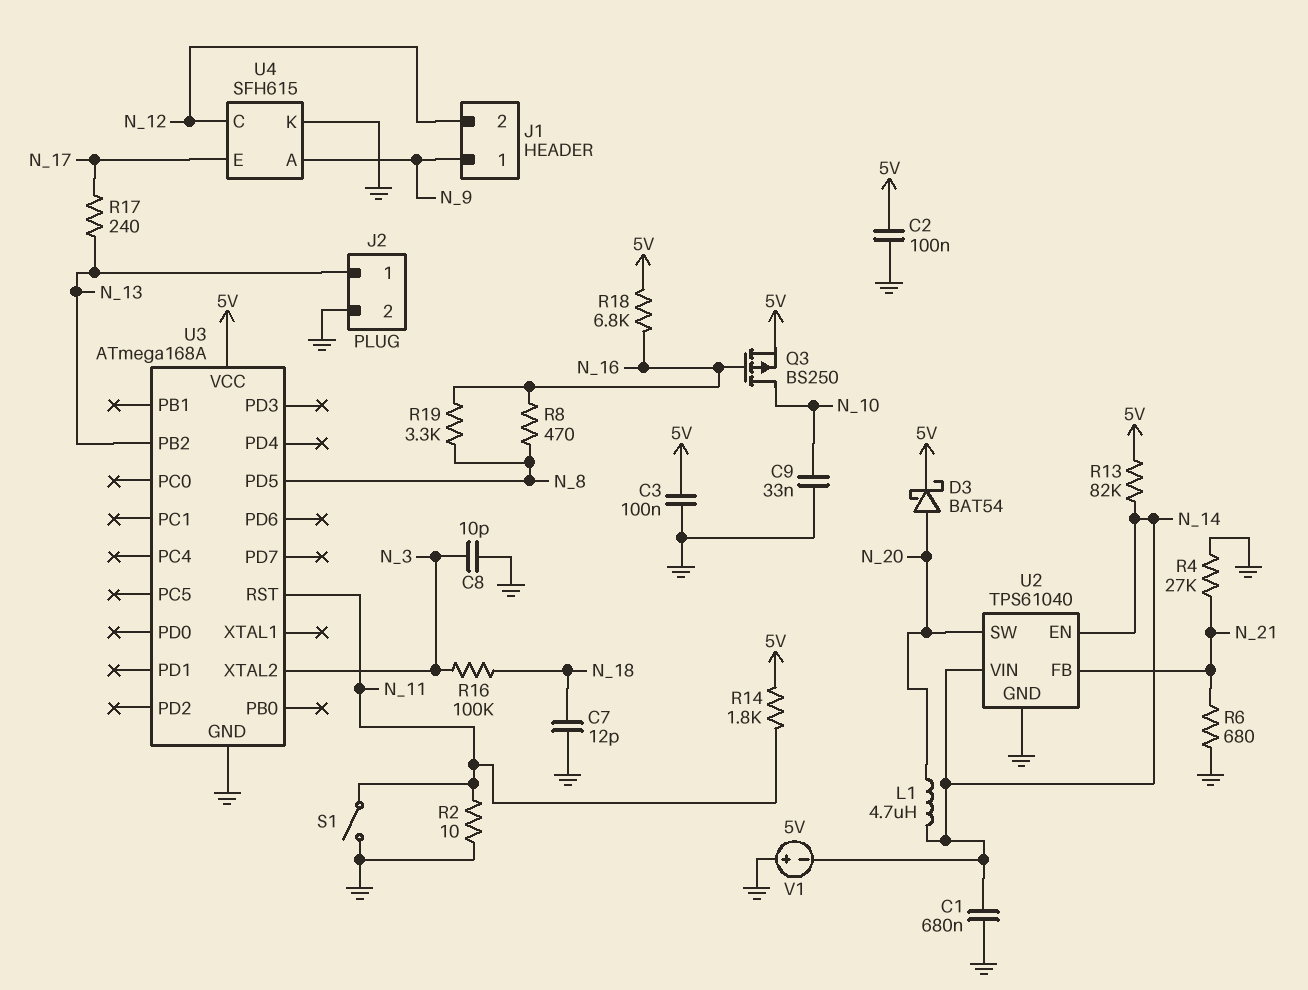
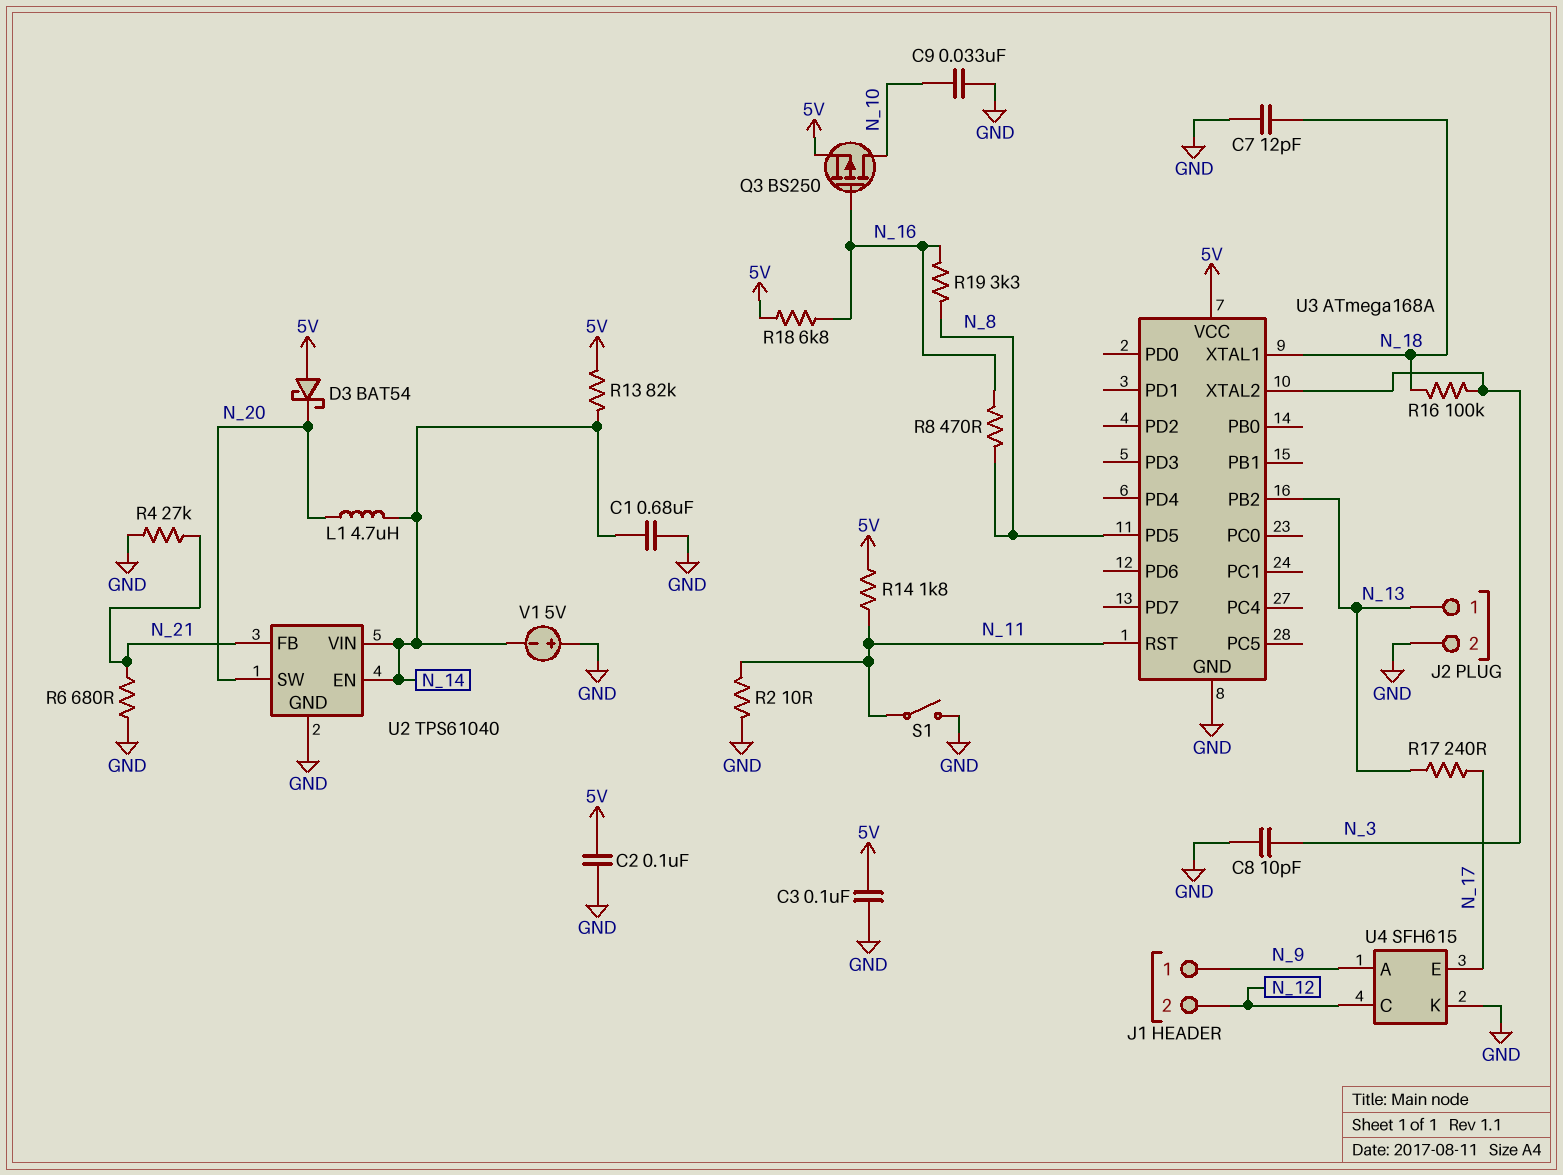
D3: schottky BAT54 (A N_20, K 5V) -> schottky BAT54 (A 5V, K N_20)
U3 pin XTAL1: none -> N_18

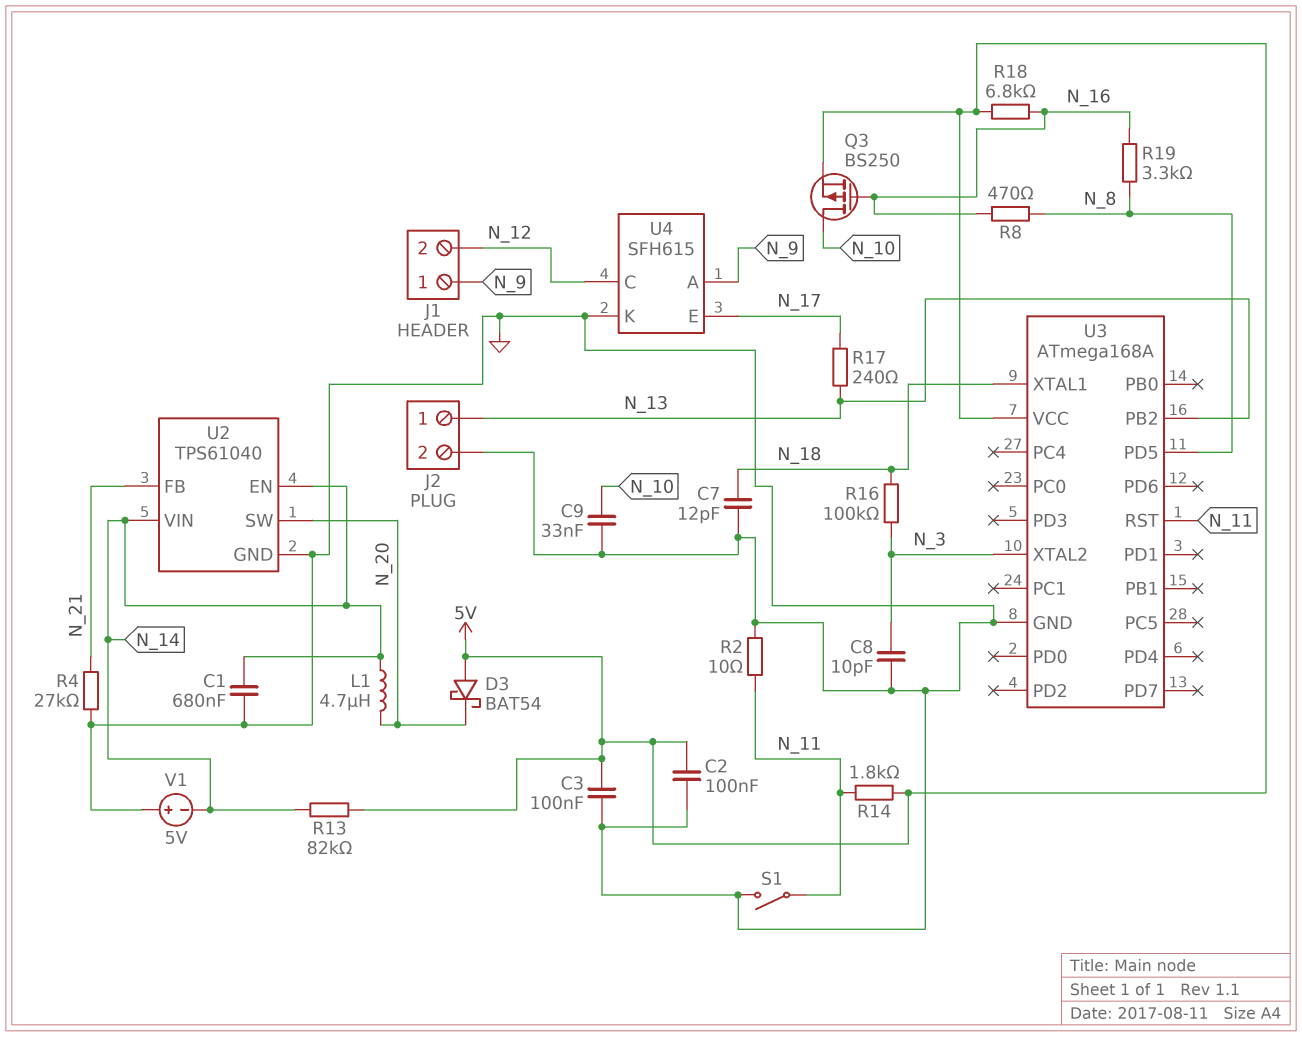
R6: 680 (GND, N_21) -> none

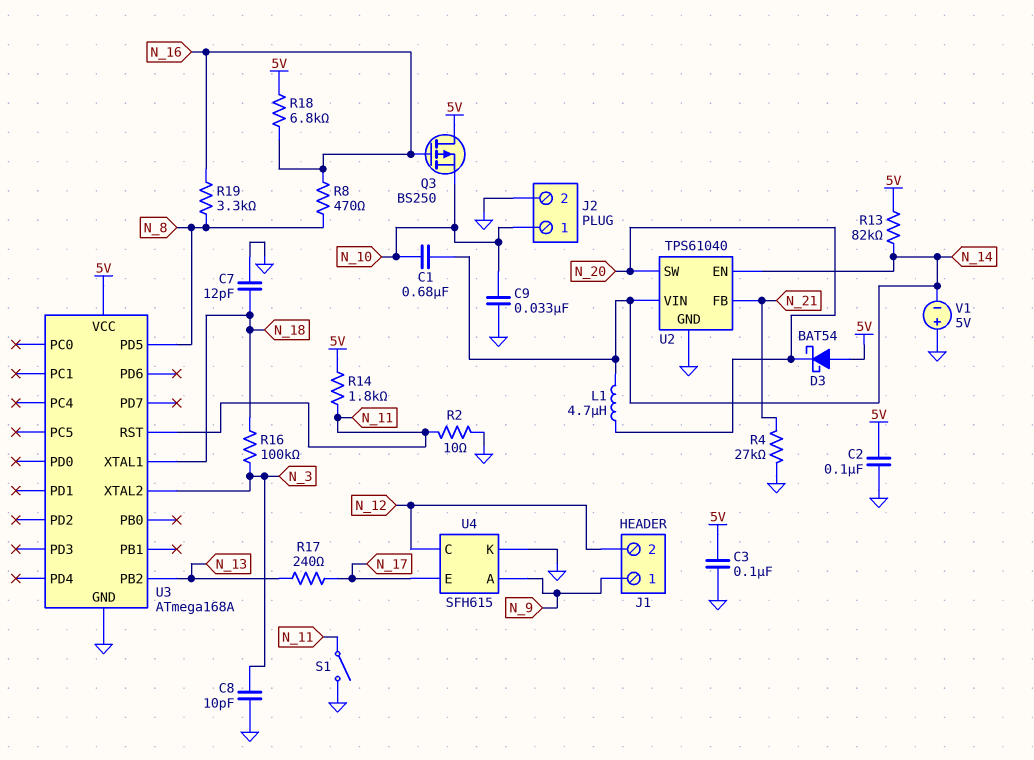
C1: 680nF (GND, N_14) -> 680nF (N_10, N_14)
J2 pin 1: N_13 -> N_10
Q3: PMOS BS250 (G N_16, D N_10, S 5V) -> PMOS BS250 (G N_16, D 5V, S N_10)

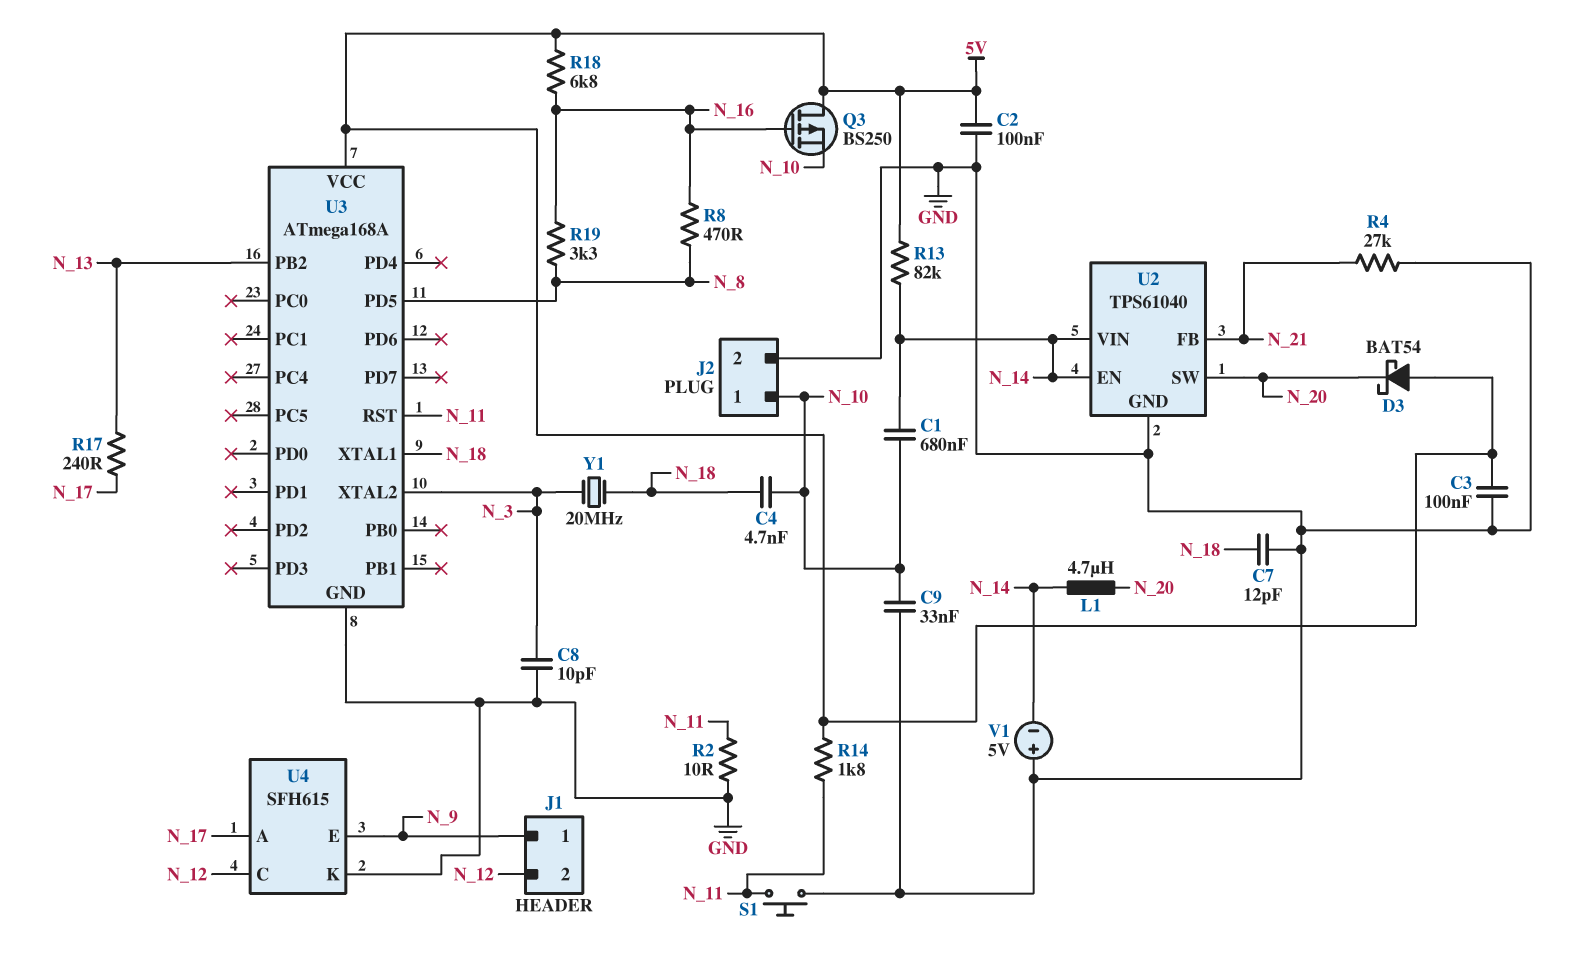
C4: none -> 4.7nF (N_10, N_18)
R16: 100k (N_3, N_18) -> none
S1: switch (GND, N_11) -> button (GND, N_11)
U4 pin A: N_9 -> N_17
U4 pin E: N_17 -> N_9
Y1: none -> 20MHz (N_3, N_18)

